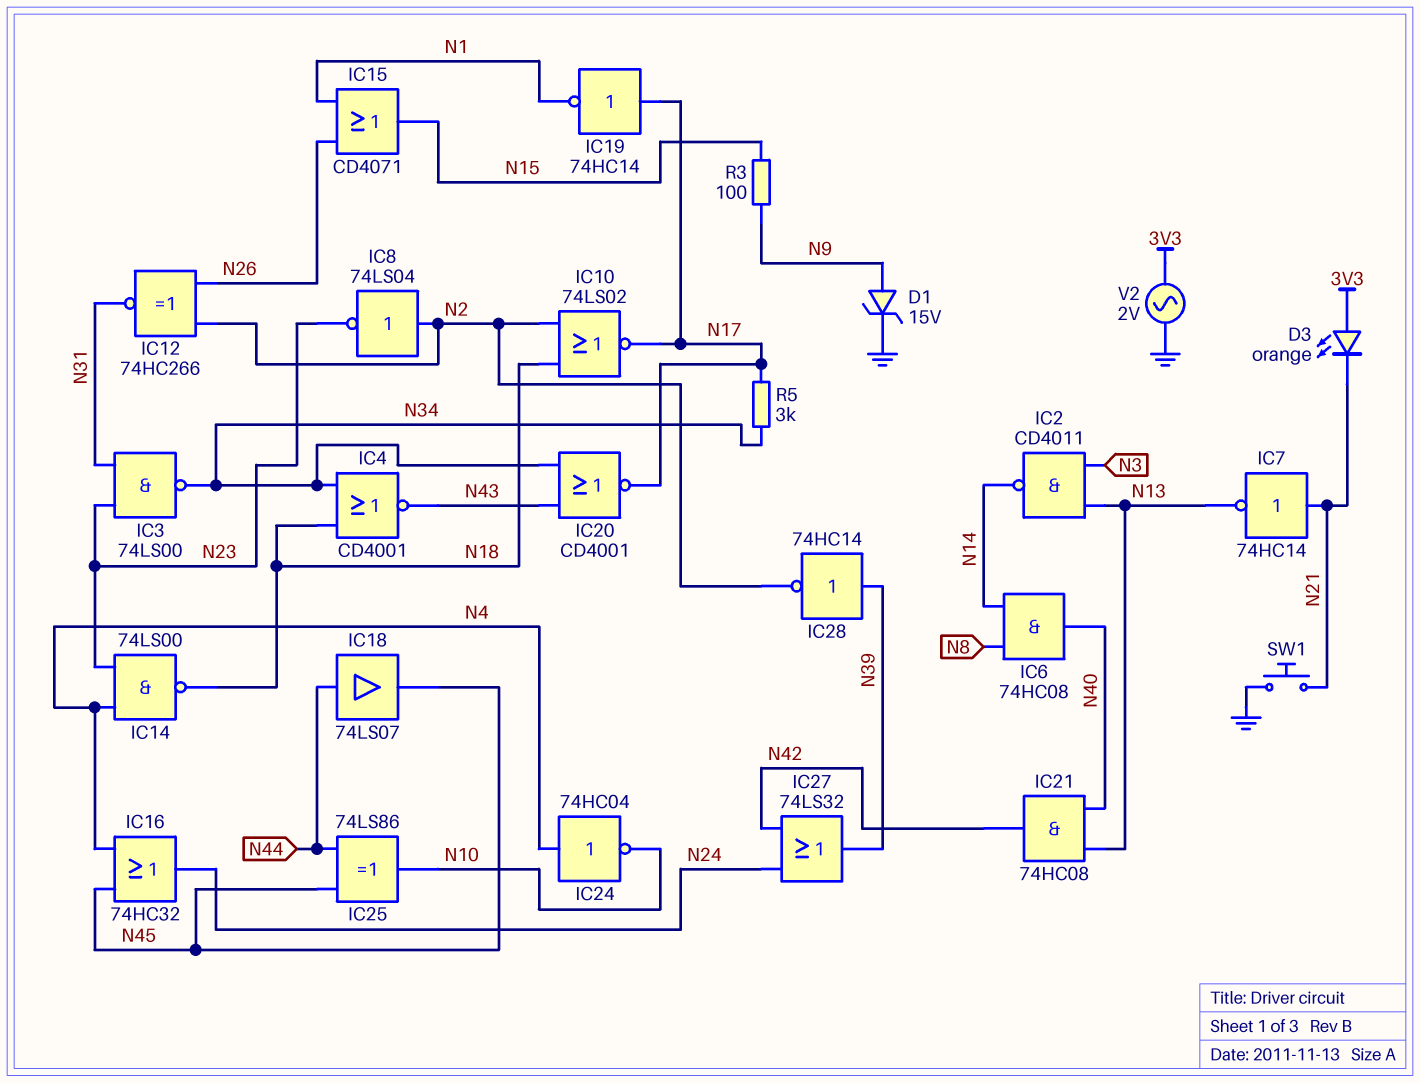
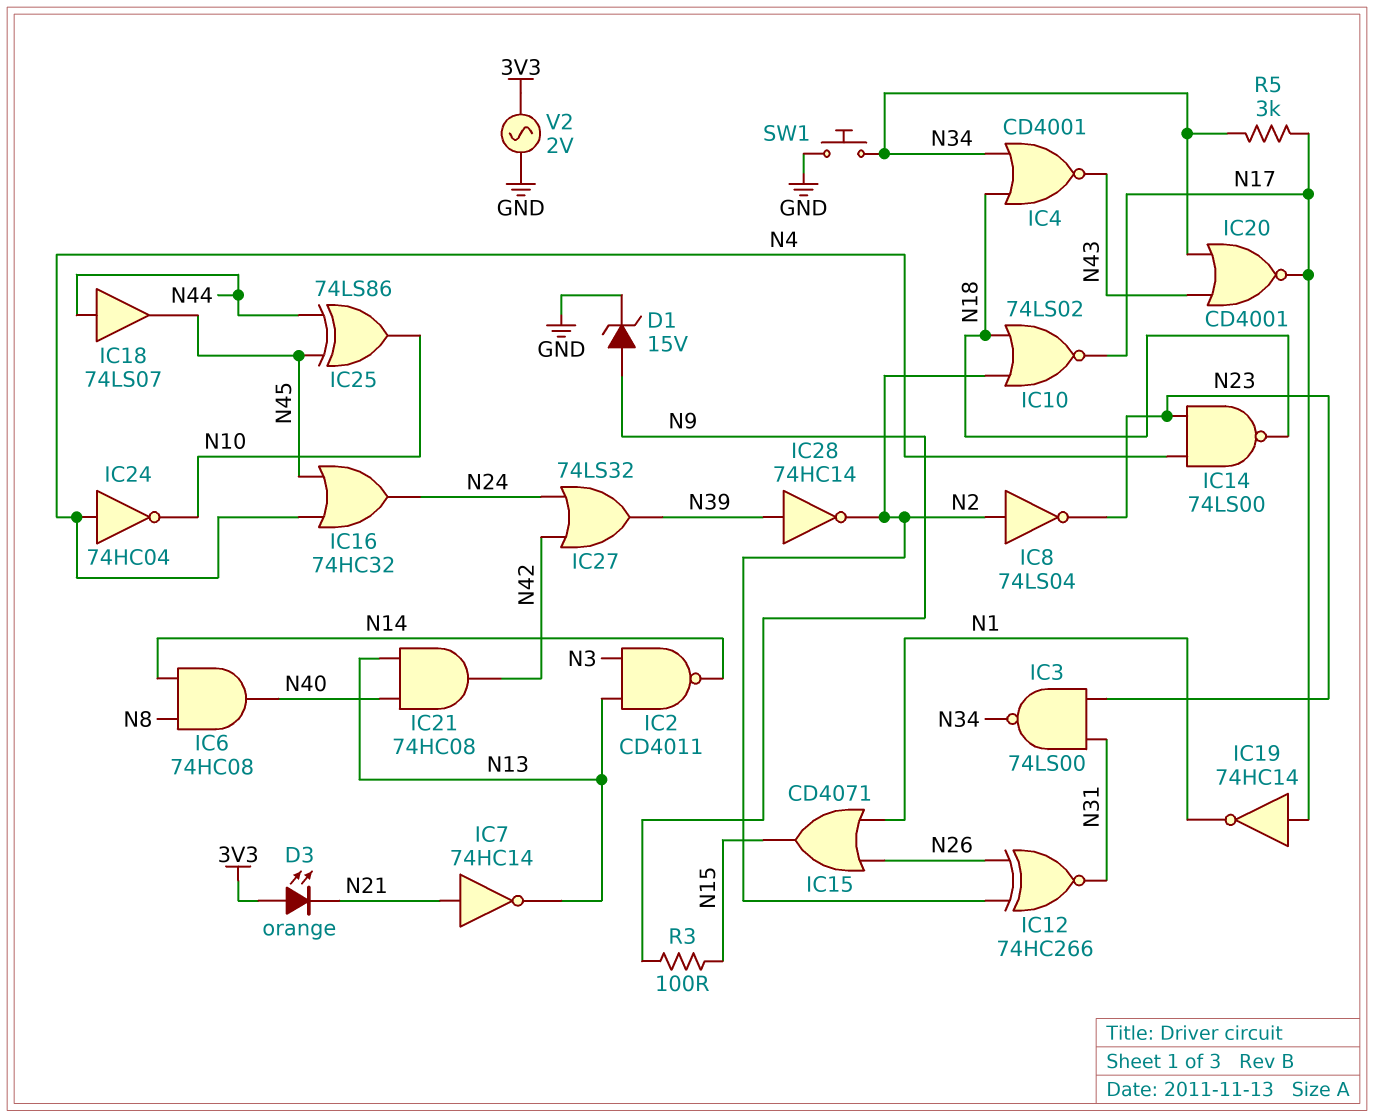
SW1: button (GND, N21) -> button (GND, N34)

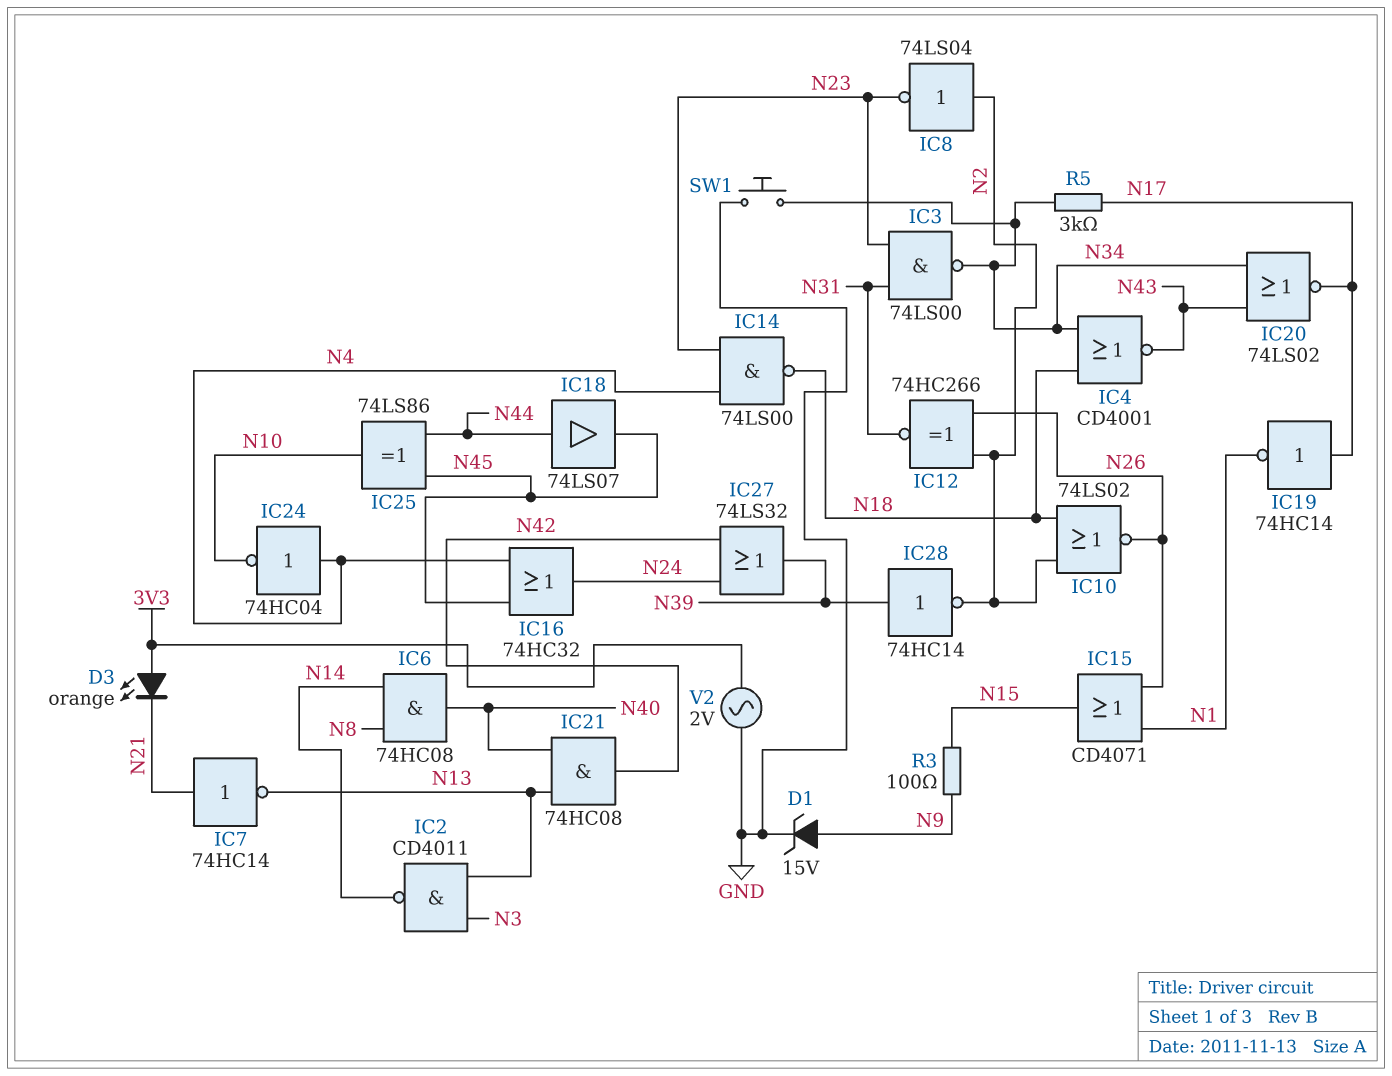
IC10: NOR 74LS02 (in N2, in N18, out N17) -> NOR 74LS02 (in N2, in N18, out N26)
IC20: NOR CD4001 (in N34, in N43, out N17) -> NOR 74LS02 (in N34, in N43, out N17)

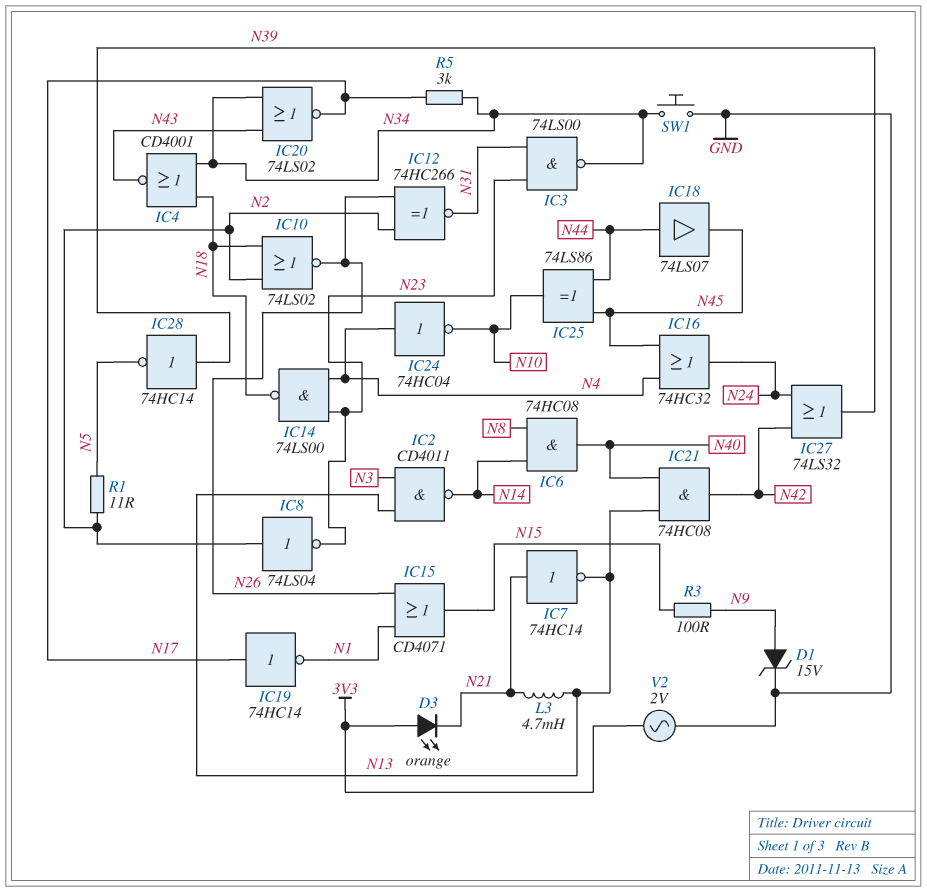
IC28: NOT 74HC14 (in N39, out N2) -> NOT 74HC14 (in N39, out N5)
L3: none -> 4.7mH (N13, N21)
R1: none -> 11 (N2, N5)

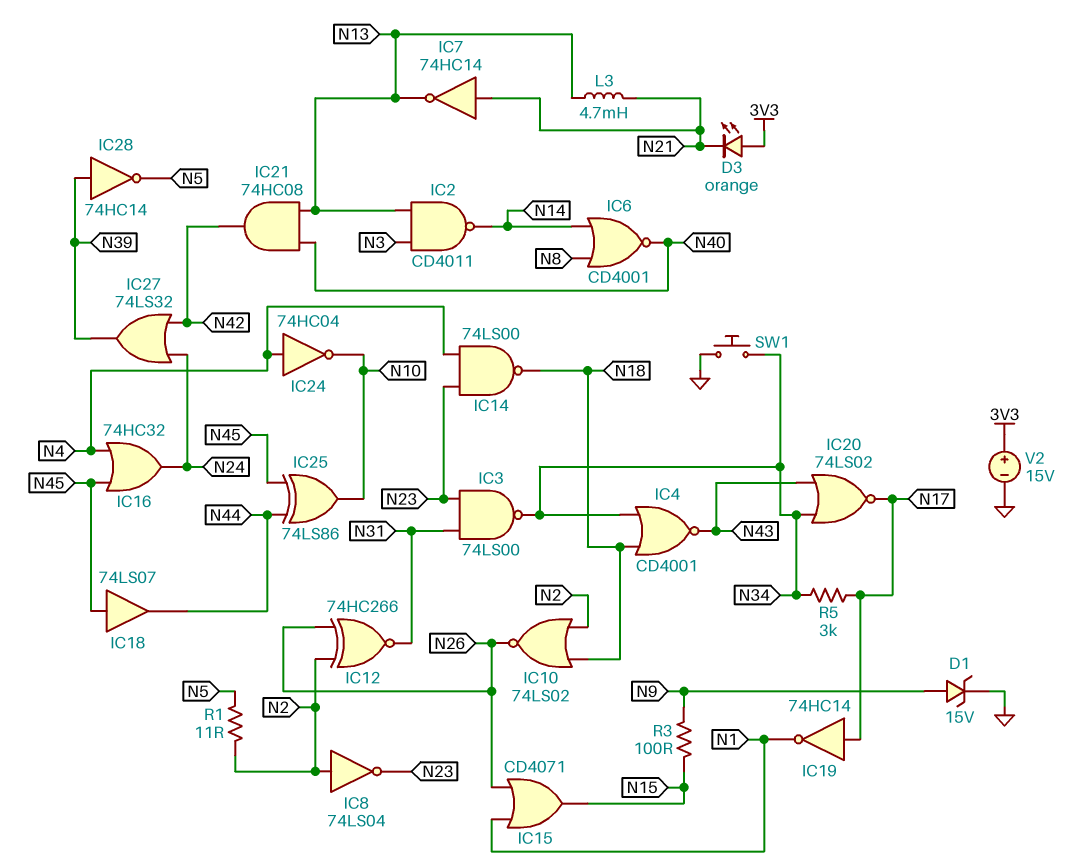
IC6: AND 74HC08 (in N8, in N14, out N40) -> NOR CD4001 (in N8, in N14, out N40)
IC18: buffer 74LS07 (in N44, out N45) -> buffer 74LS07 (in N45, out N44)
V2: AC 2V (3V3, GND) -> 15V (plus 3V3, minus GND)

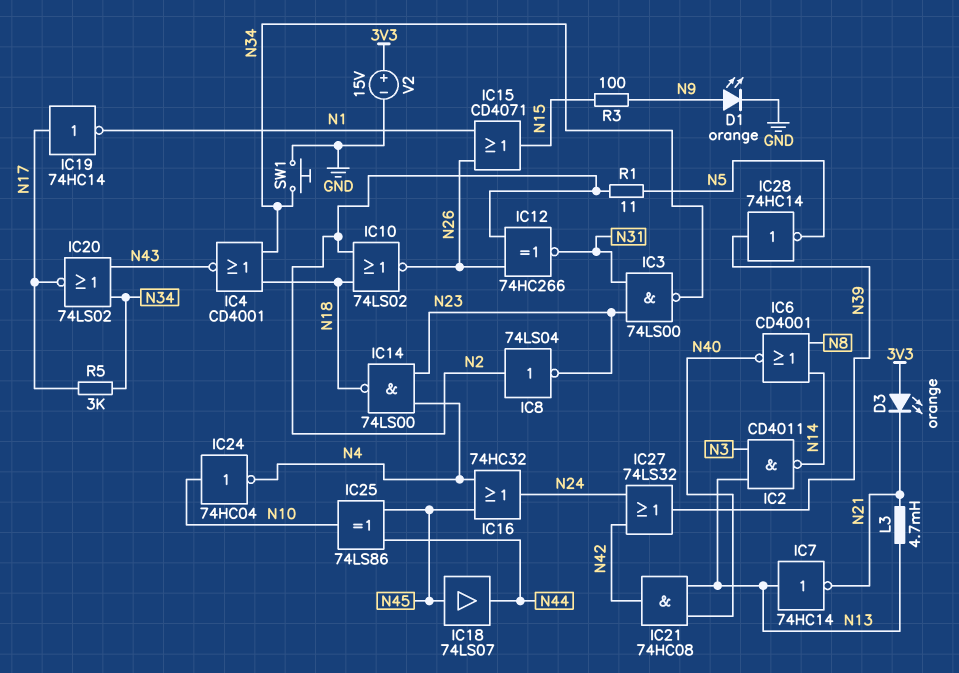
D1: zener 15V (A N9, K GND) -> LED orange (A N9, K GND)
IC7: NOT 74HC14 (in N21, out N13) -> NOT 74HC14 (in N13, out N21)
IC24: NOT 74HC04 (in N4, out N10) -> NOT 74HC04 (in N10, out N4)

